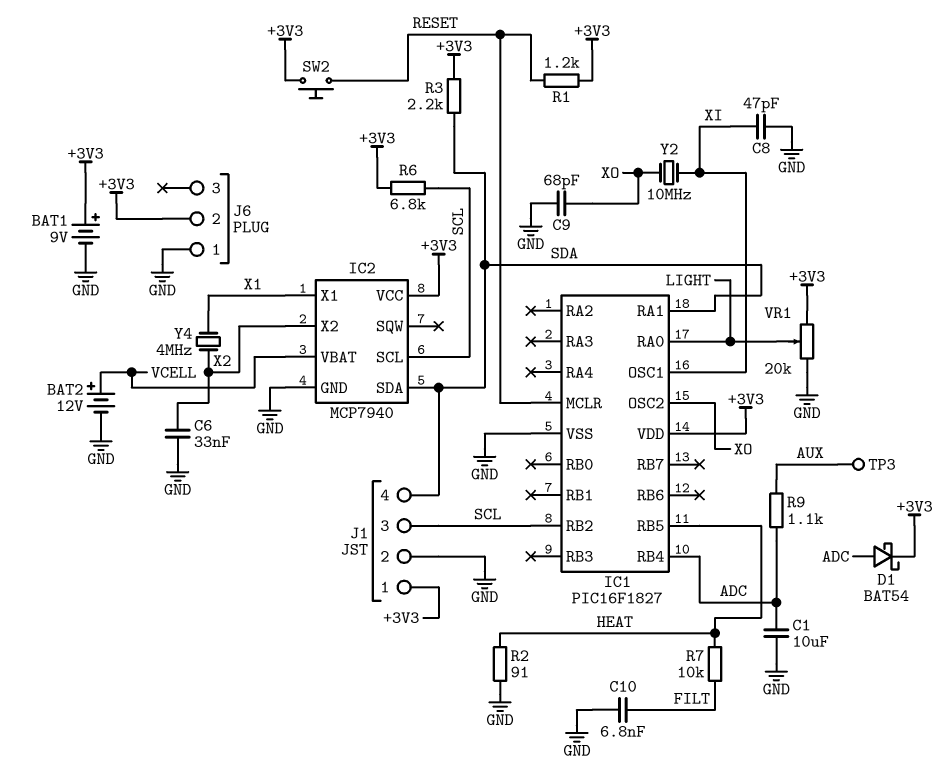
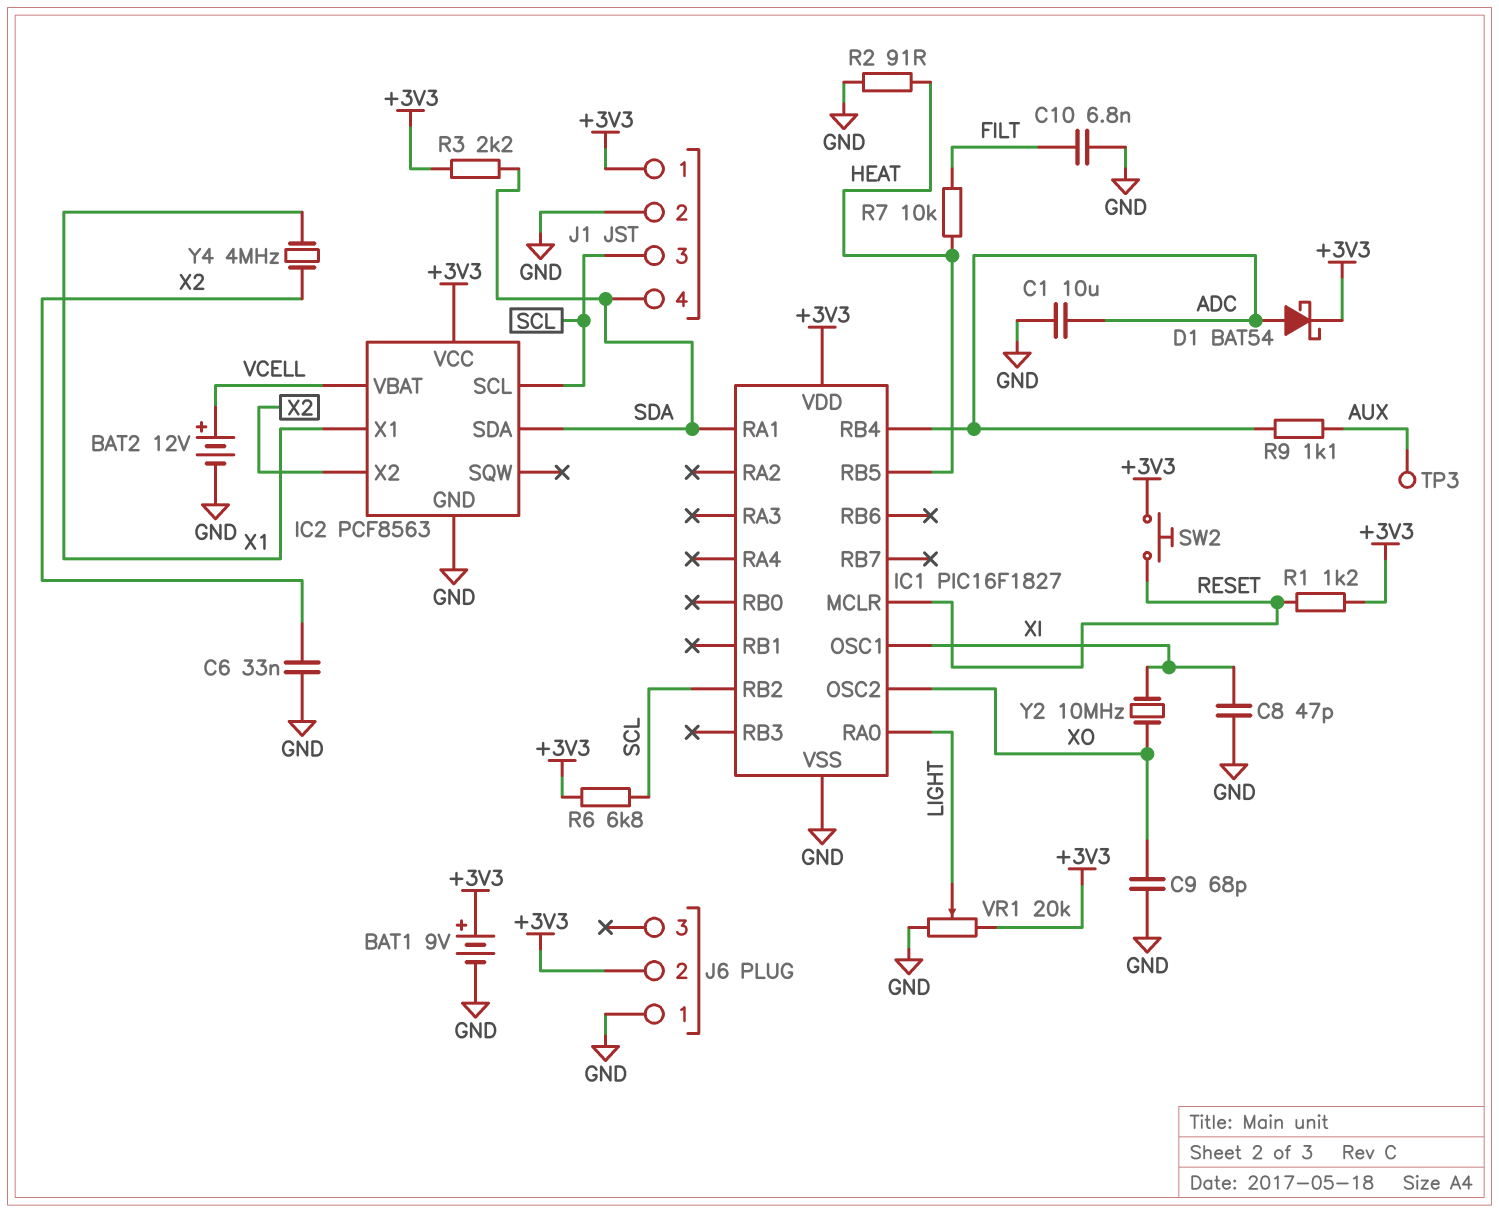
IC2: MCP7940 -> PCF8563

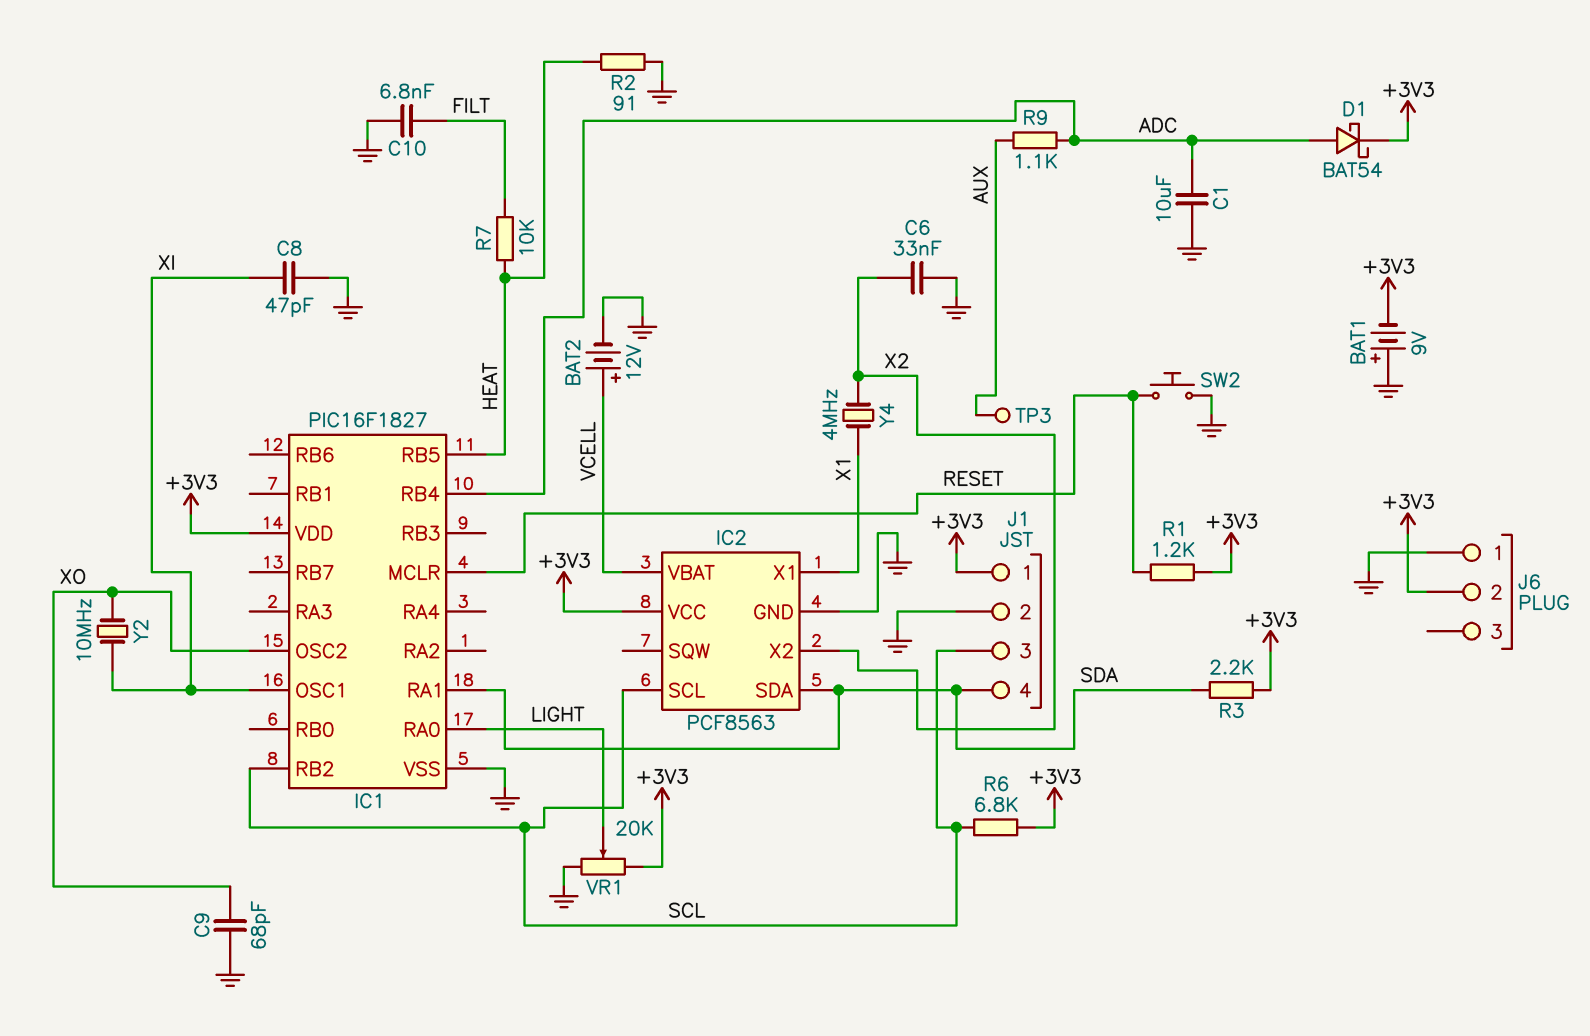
BAT1: 9V (plus +3V3, minus GND) -> 9V (plus GND, minus +3V3)
SW2: button (+3V3, RESET) -> button (GND, RESET)

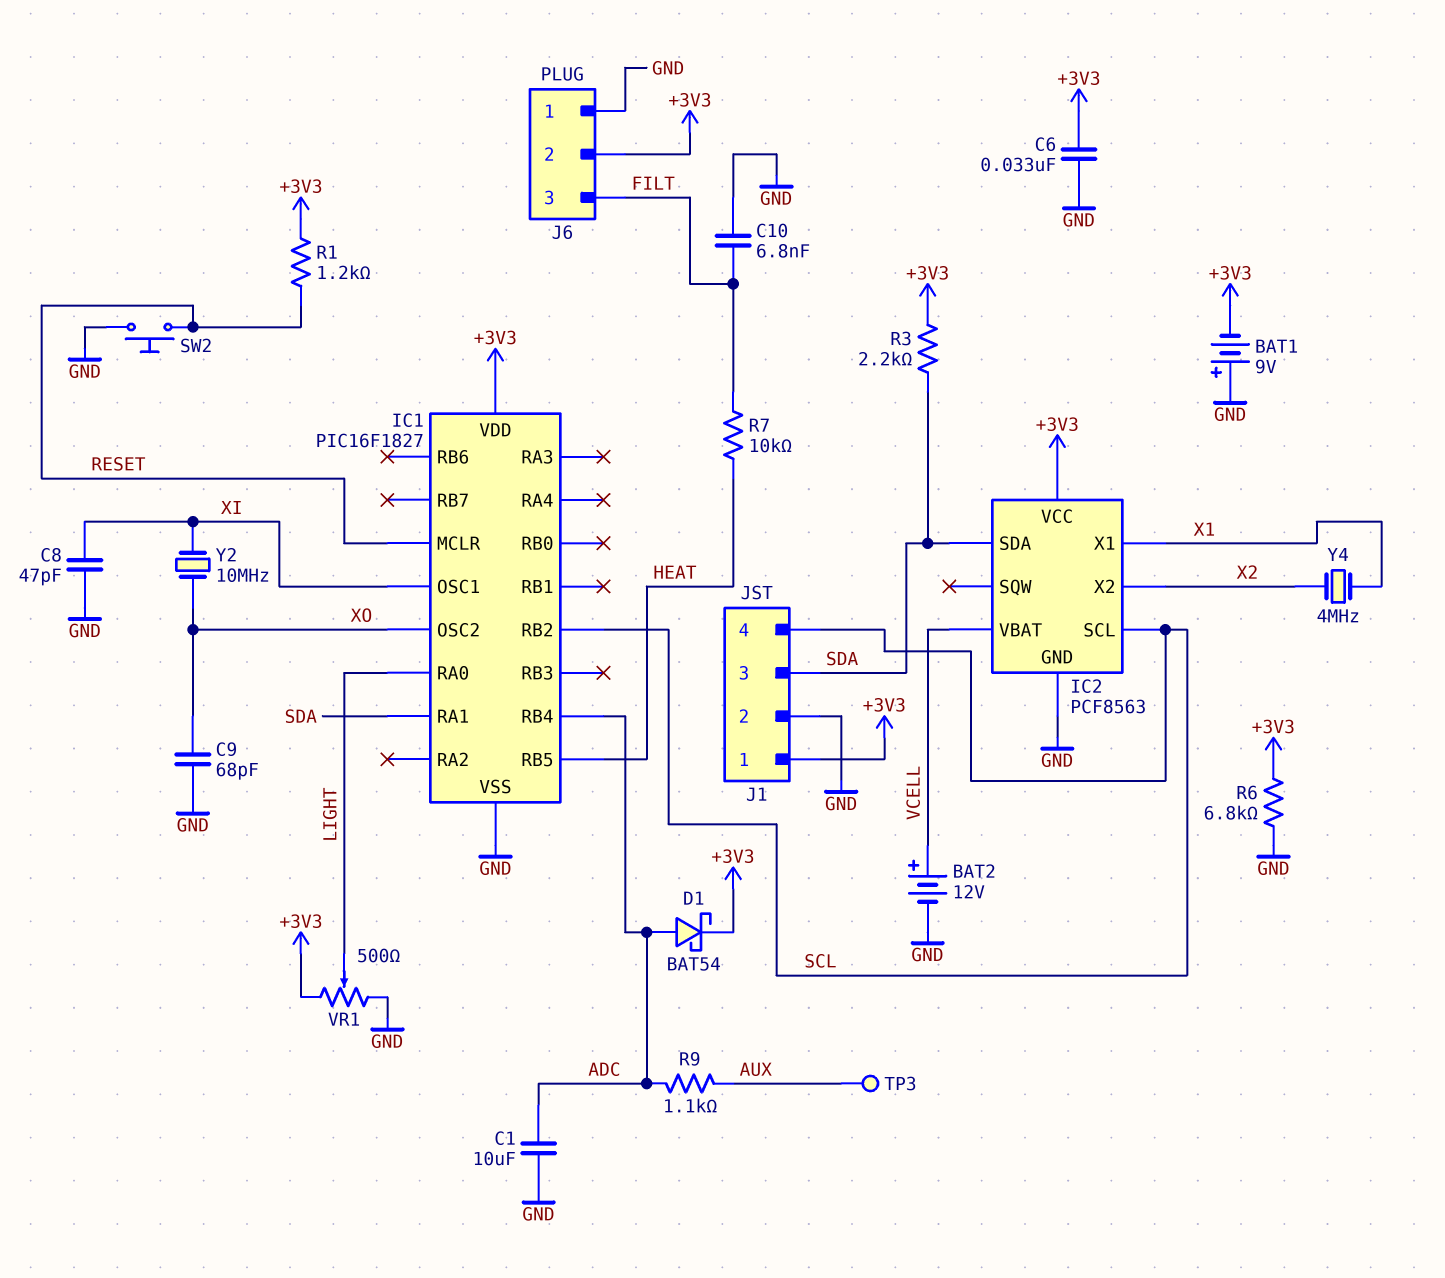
C6: 33nF (GND, X2) -> 33nF (+3V3, GND)
J1 pin 3: SCL -> SDA
J1 pin 4: SDA -> SCL
J6 pin 3: none -> FILT
R2: 91 (GND, HEAT) -> none
R6: 6.8k (+3V3, SCL) -> 6.8k (+3V3, GND)
VR1: 20k (+3V3, GND, wiper LIGHT) -> 500 (+3V3, GND, wiper LIGHT)

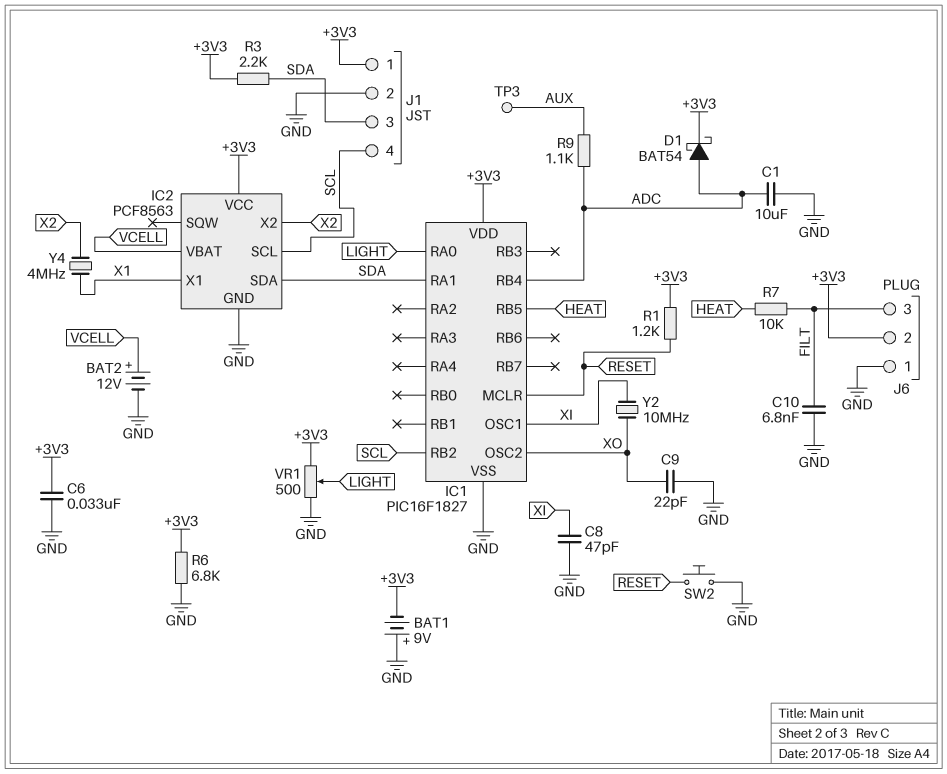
C9: 68pF (GND, XO) -> 22pF (GND, XO)

